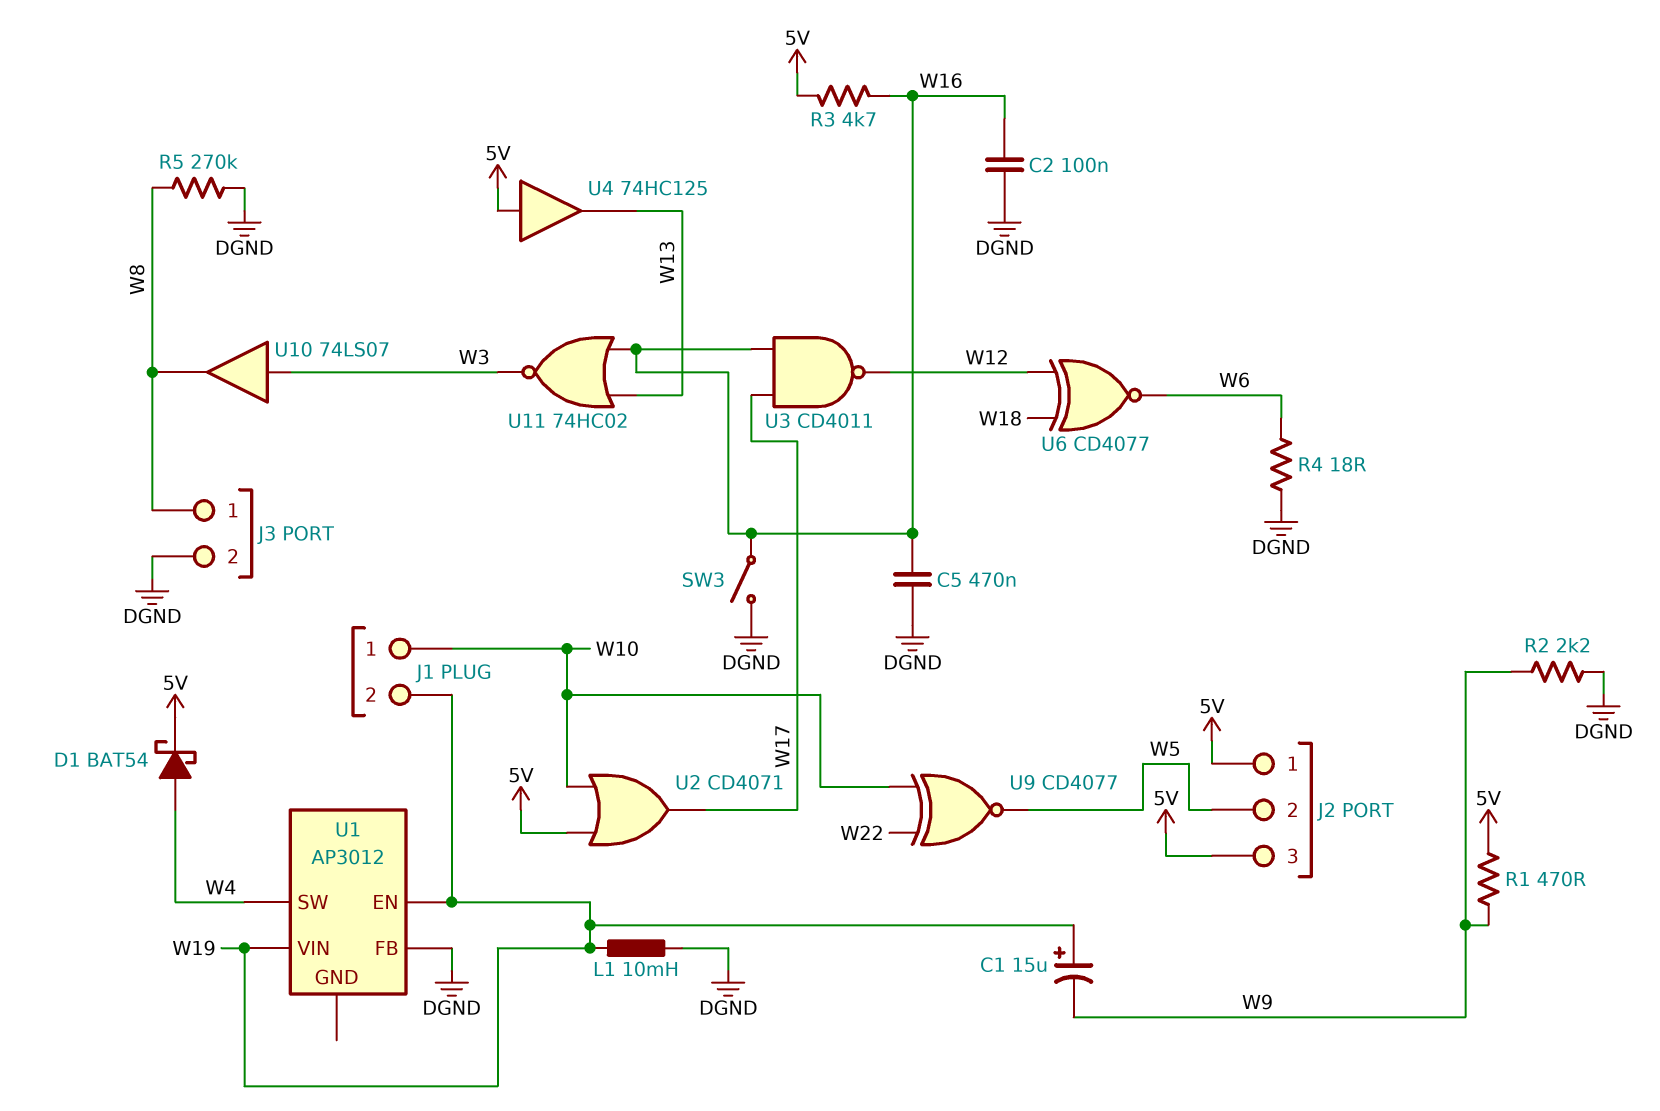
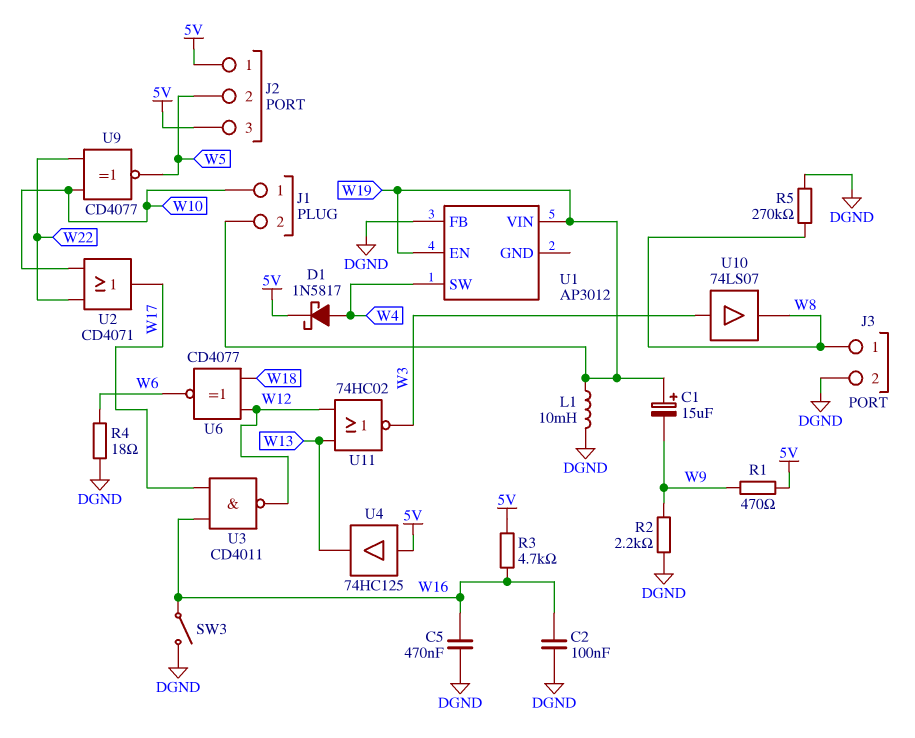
D1: schottky BAT54 (A W4, K 5V) -> schottky 1N5817 (A W4, K 5V)
U2: OR CD4071 (in 5V, in W10, out W17) -> OR CD4071 (in W10, in W22, out W17)
U11: NOR 74HC02 (in W13, in W16, out W3) -> NOR 74HC02 (in W12, in W13, out W3)

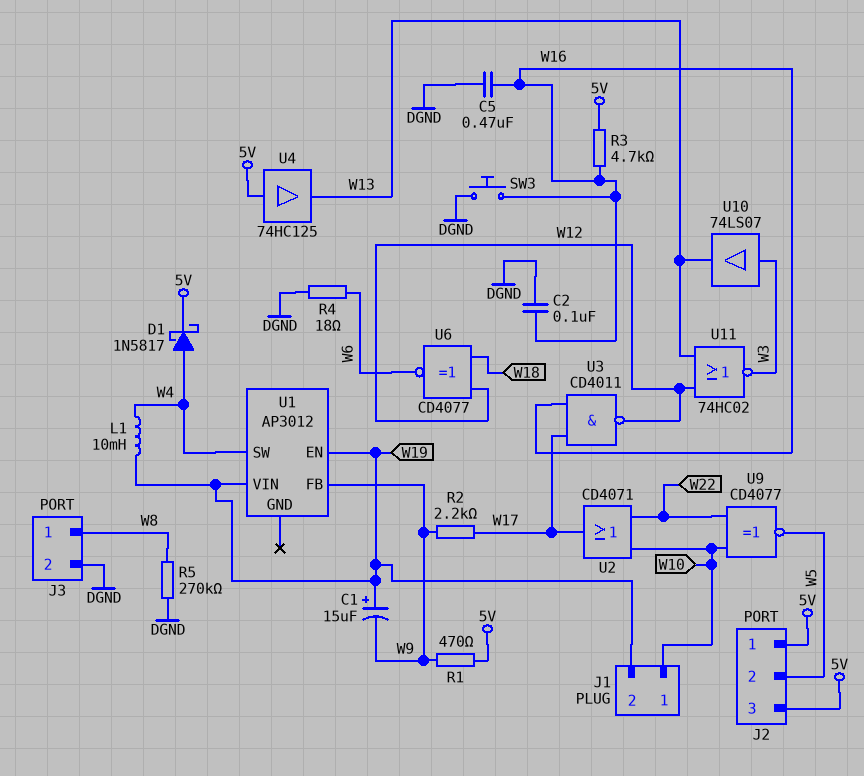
L1: 10mH (DGND, W19) -> 10mH (W4, W19)
R2: 2.2k (DGND, W9) -> 2.2k (W9, W17)
SW3: switch (DGND, W16) -> button (DGND, W16)
U1 pin FB: DGND -> W9
U10: buffer 74LS07 (in W3, out W8) -> buffer 74LS07 (in W3, out W13)

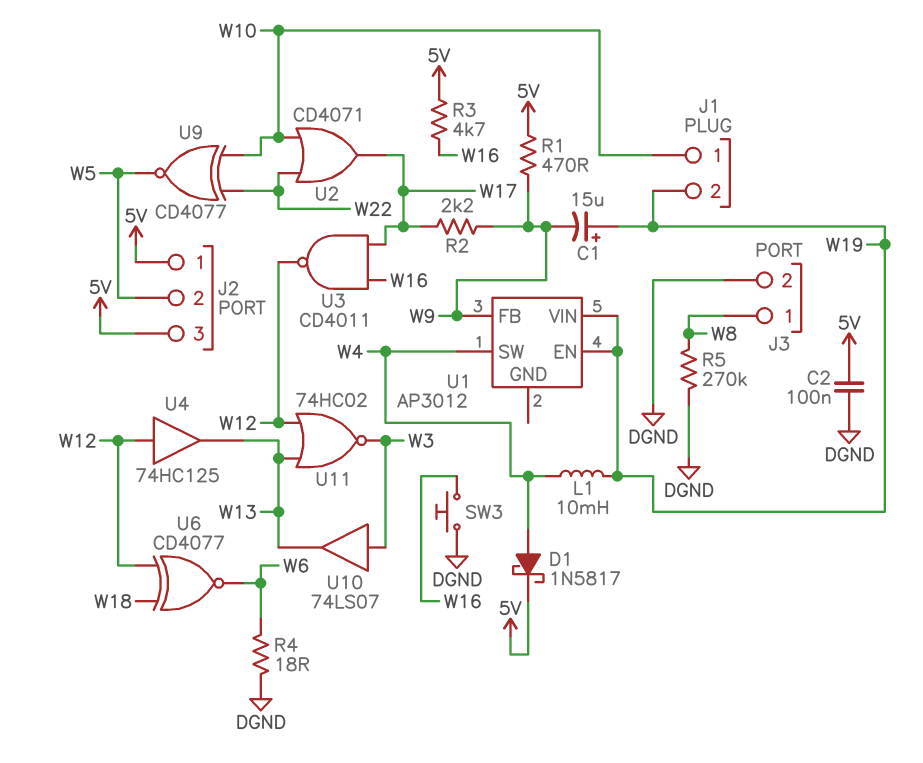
C2: 100nF (DGND, W16) -> 100nF (5V, DGND)
C5: 470nF (DGND, W16) -> none
U4: buffer 74HC125 (in 5V, out W13) -> buffer 74HC125 (in W12, out W13)

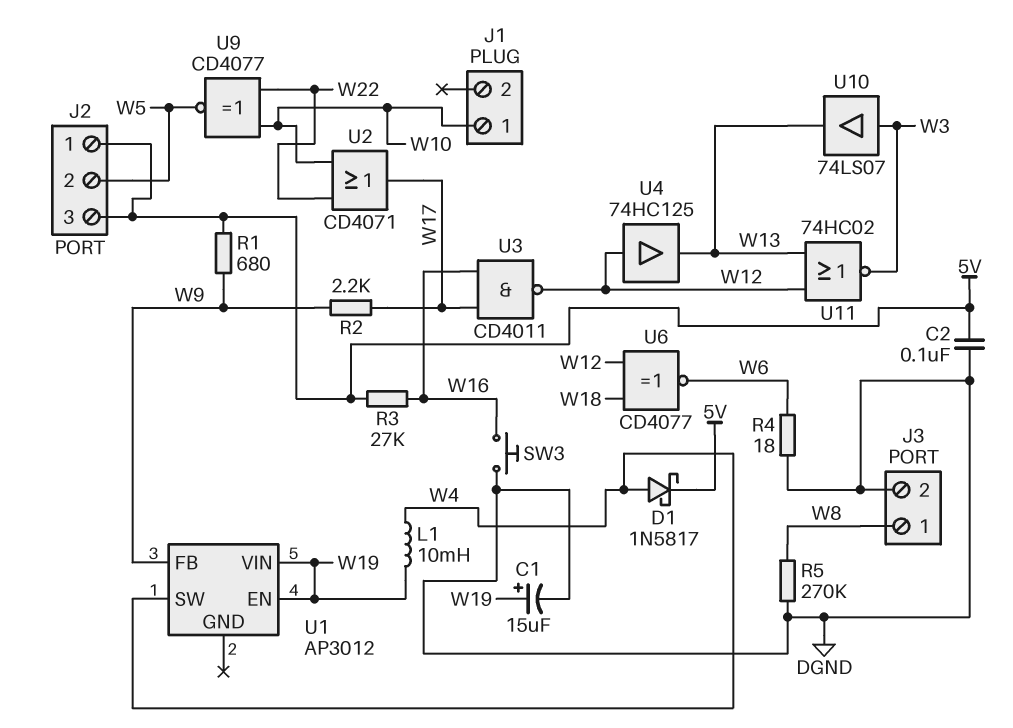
C1: 15uF (plus W19, minus W9) -> 15uF (plus W19, minus DGND)
J1 pin 2: W19 -> none
R1: 470 (5V, W9) -> 680 (5V, W9)
R3: 4.7k (5V, W16) -> 27k (5V, W16)

